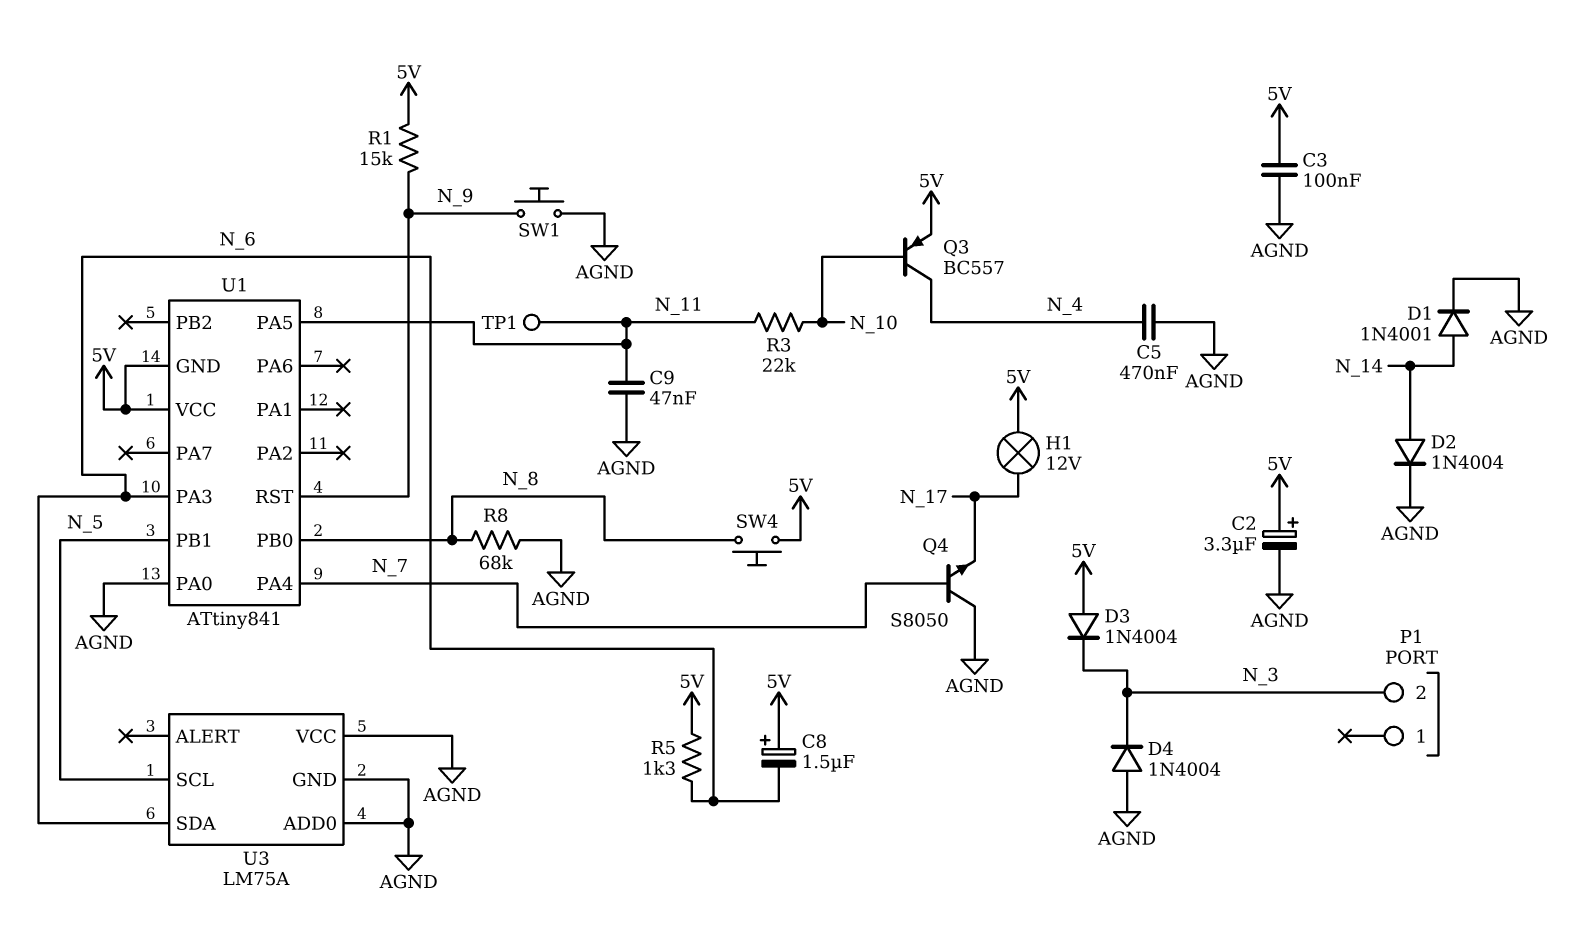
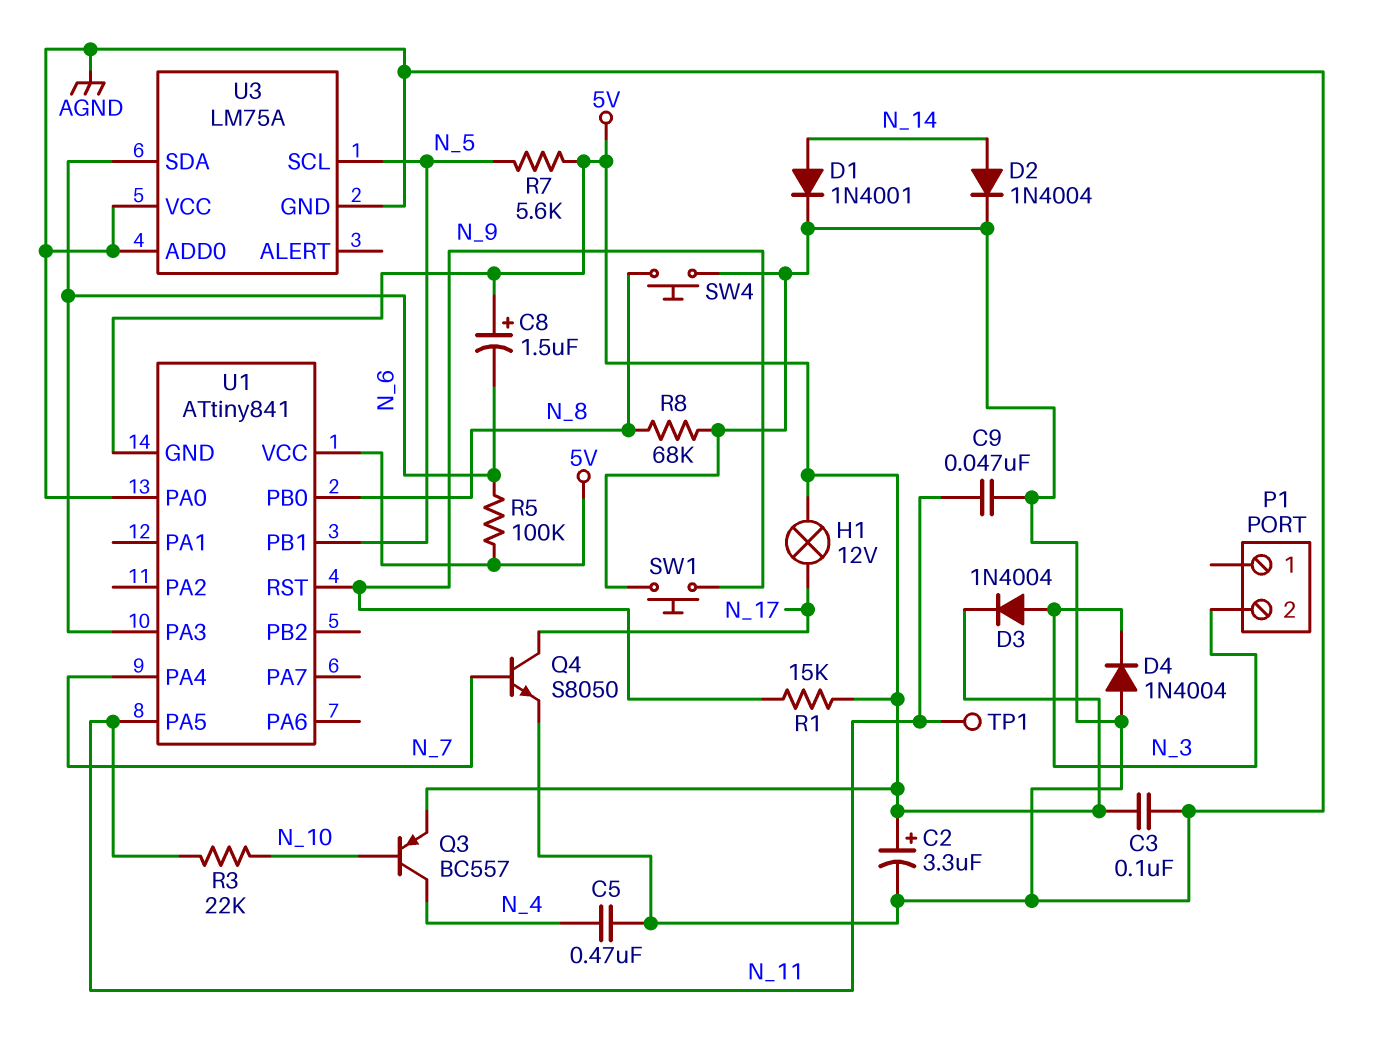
D3: diode 1N4004 (A 5V, K N_3) -> diode 1N4004 (A N_3, K 5V)
Q4: NPN S8050 (B N_7, C AGND, E N_17) -> NPN S8050 (B N_7, C N_17, E AGND)
R5: 1.3k (5V, N_6) -> 100k (5V, N_6)
R7: none -> 5.6k (5V, N_5)
SW4: button (5V, N_8) -> button (AGND, N_8)

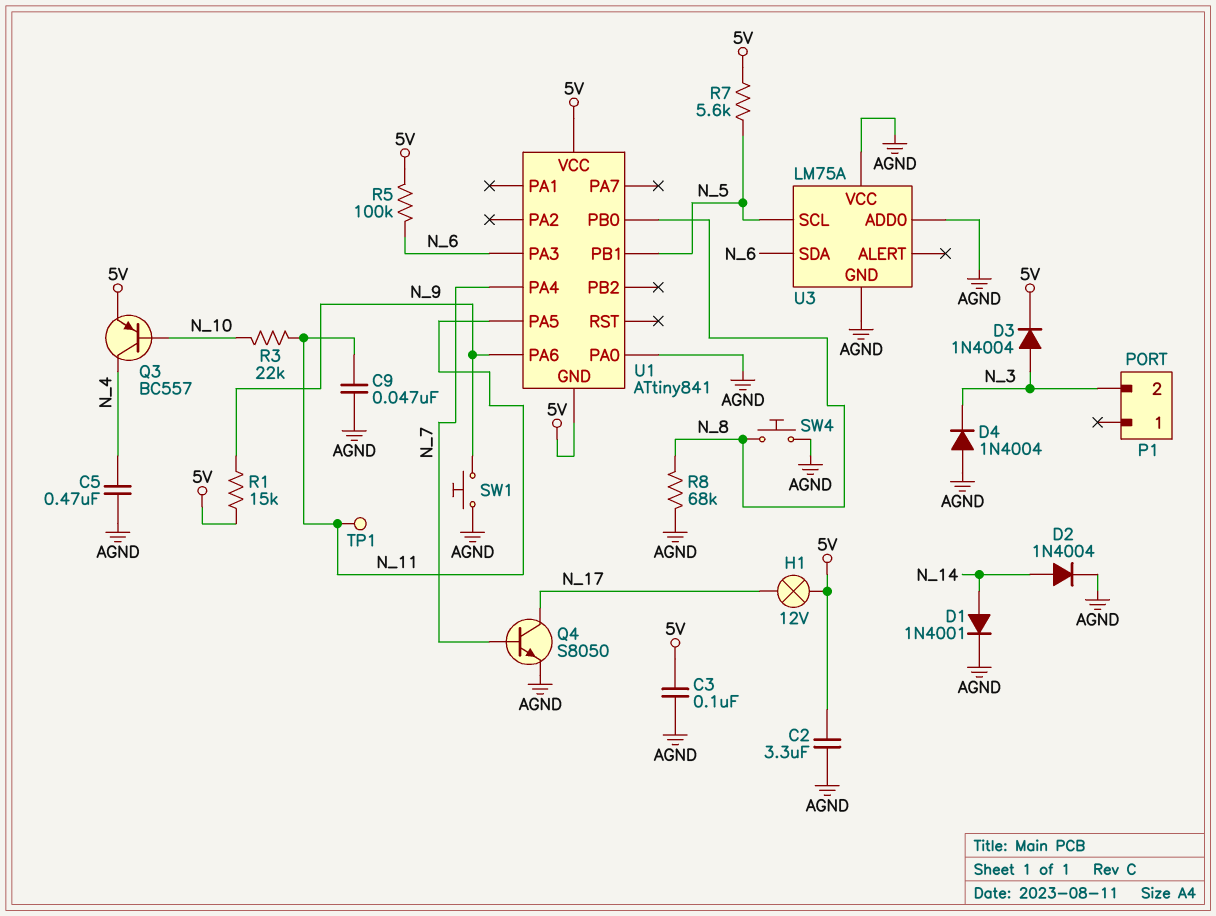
C2: 3.3uF (plus 5V, minus AGND) -> 3.3uF (5V, AGND)
C8: 1.5uF (plus 5V, minus N_6) -> none
U1 pin PA6: none -> N_9
U1 pin RST: N_9 -> none

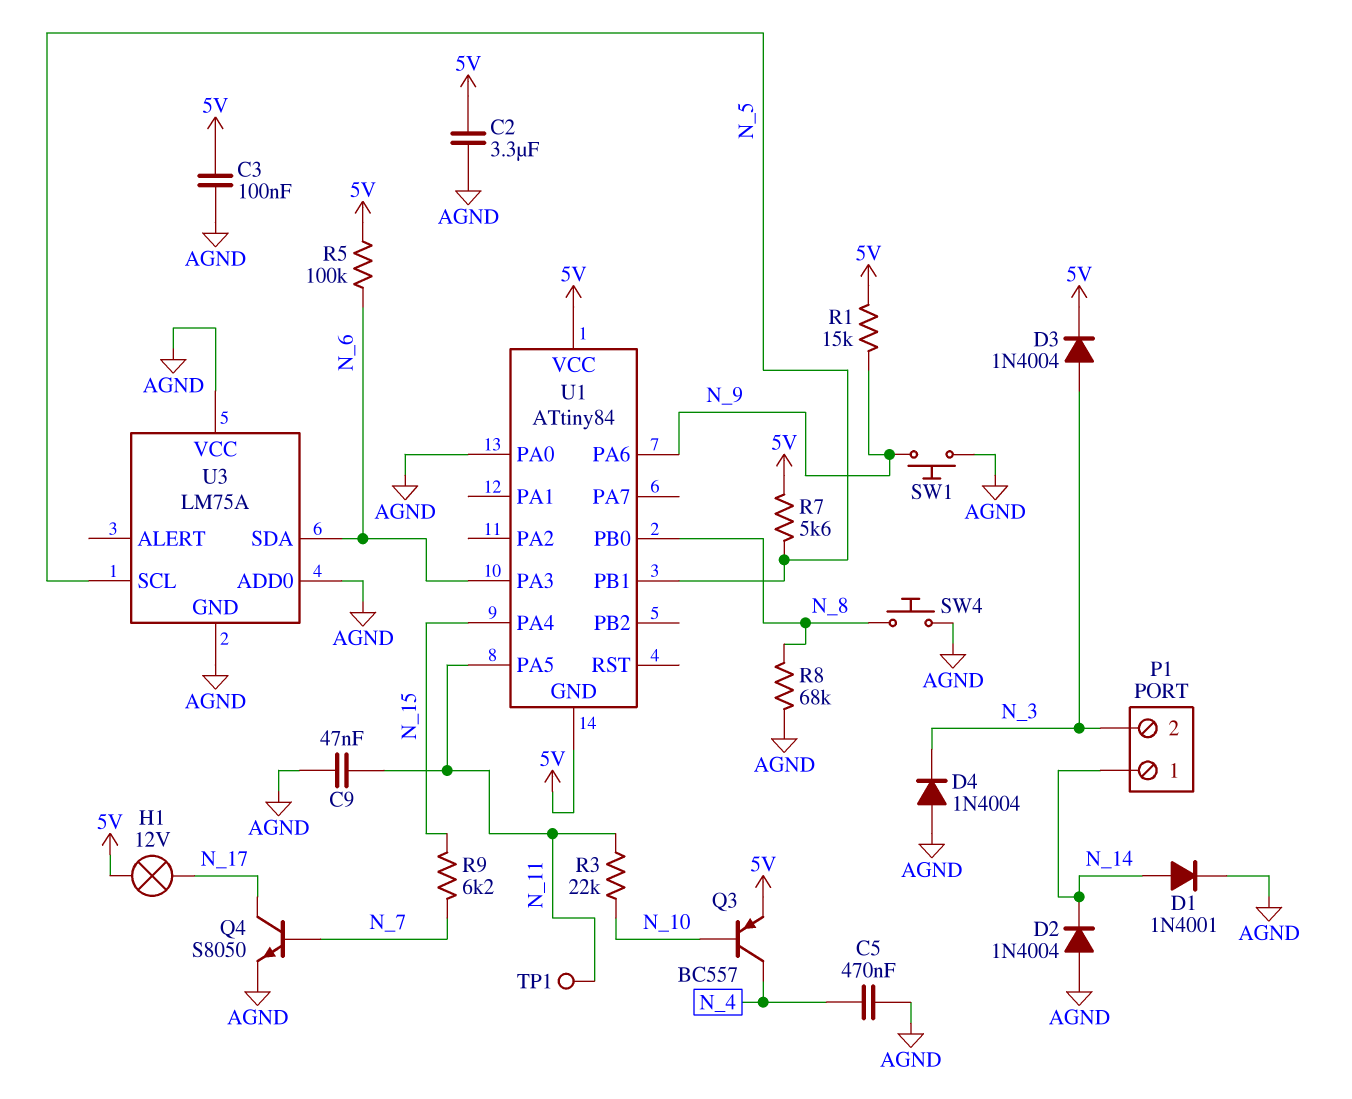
D2: diode 1N4004 (A N_14, K AGND) -> diode 1N4004 (A AGND, K N_14)
P1 pin 1: none -> N_14
R9: none -> 6.2k (N_7, N_15)
U1: ATtiny841 -> ATtiny84
U1 pin PA4: N_7 -> N_15

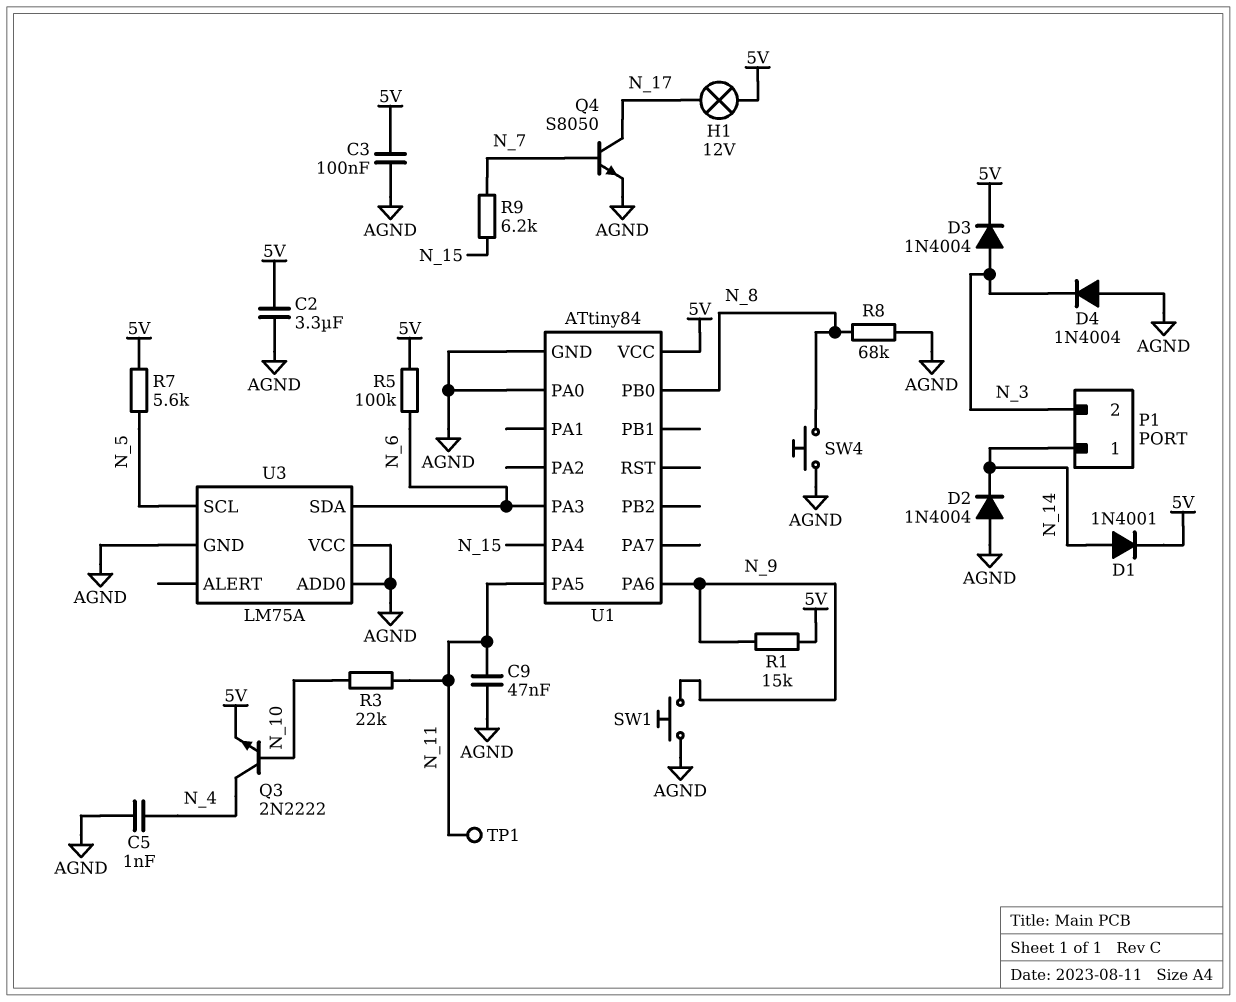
C5: 470nF (AGND, N_4) -> 1nF (AGND, N_4)
D1: diode 1N4001 (A N_14, K AGND) -> diode 1N4001 (A N_14, K 5V)
Q3: PNP BC557 (B N_10, C N_4, E 5V) -> NPN 2N2222 (B N_10, C N_4, E 5V)
U1 pin GND: 5V -> AGND
U1 pin PB1: N_5 -> none

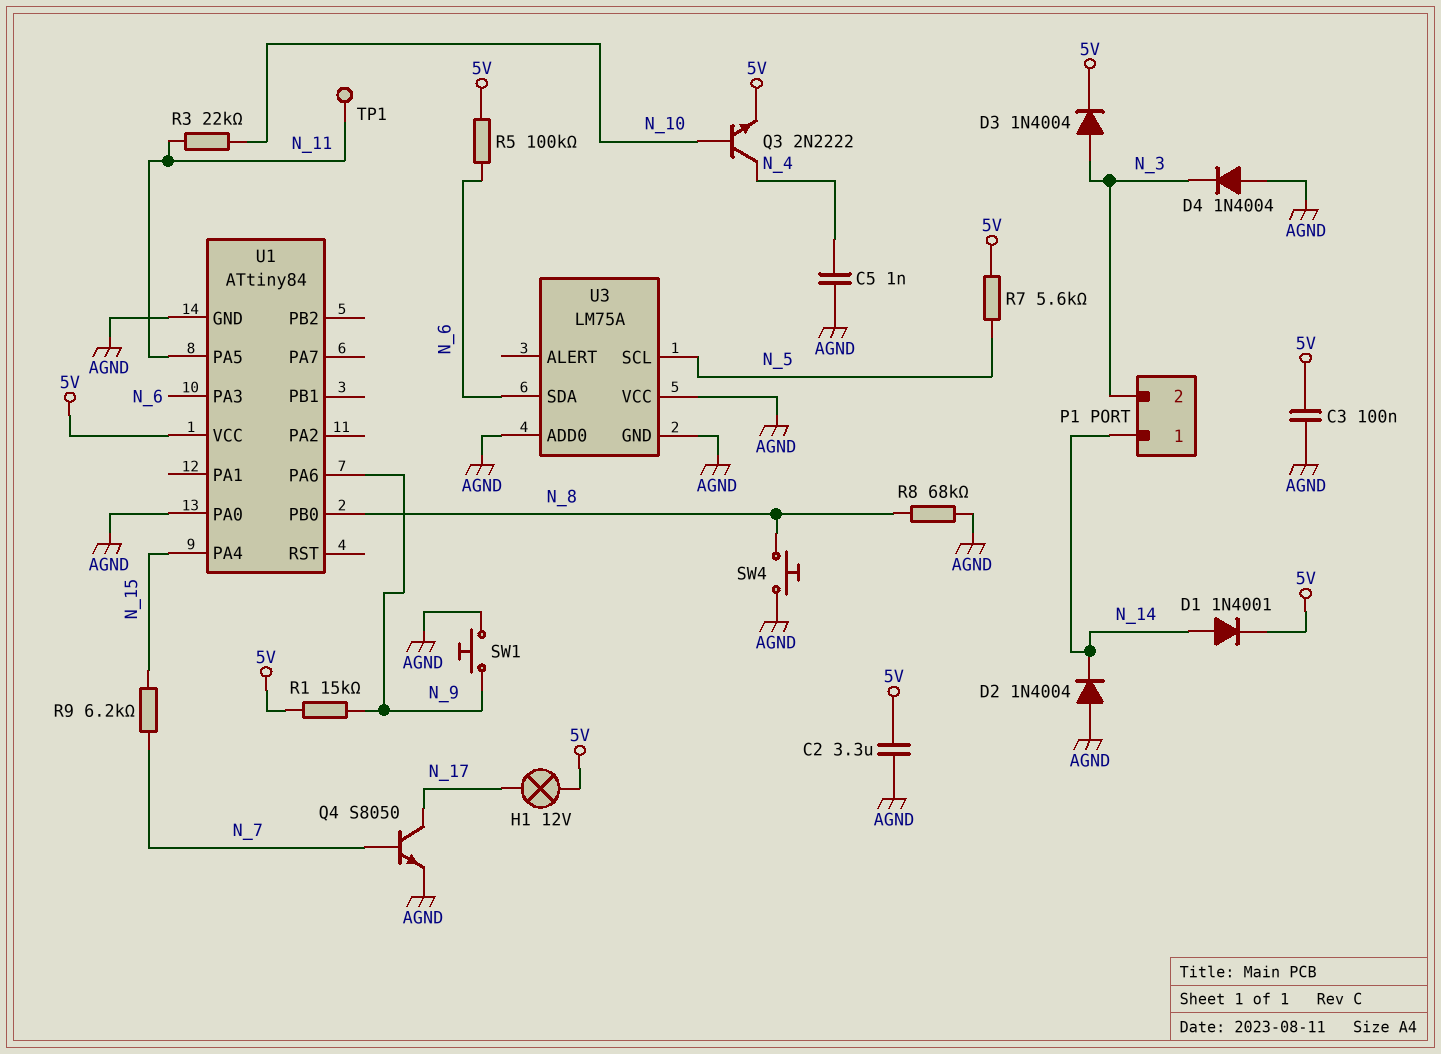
C9: 47nF (AGND, N_11) -> none

